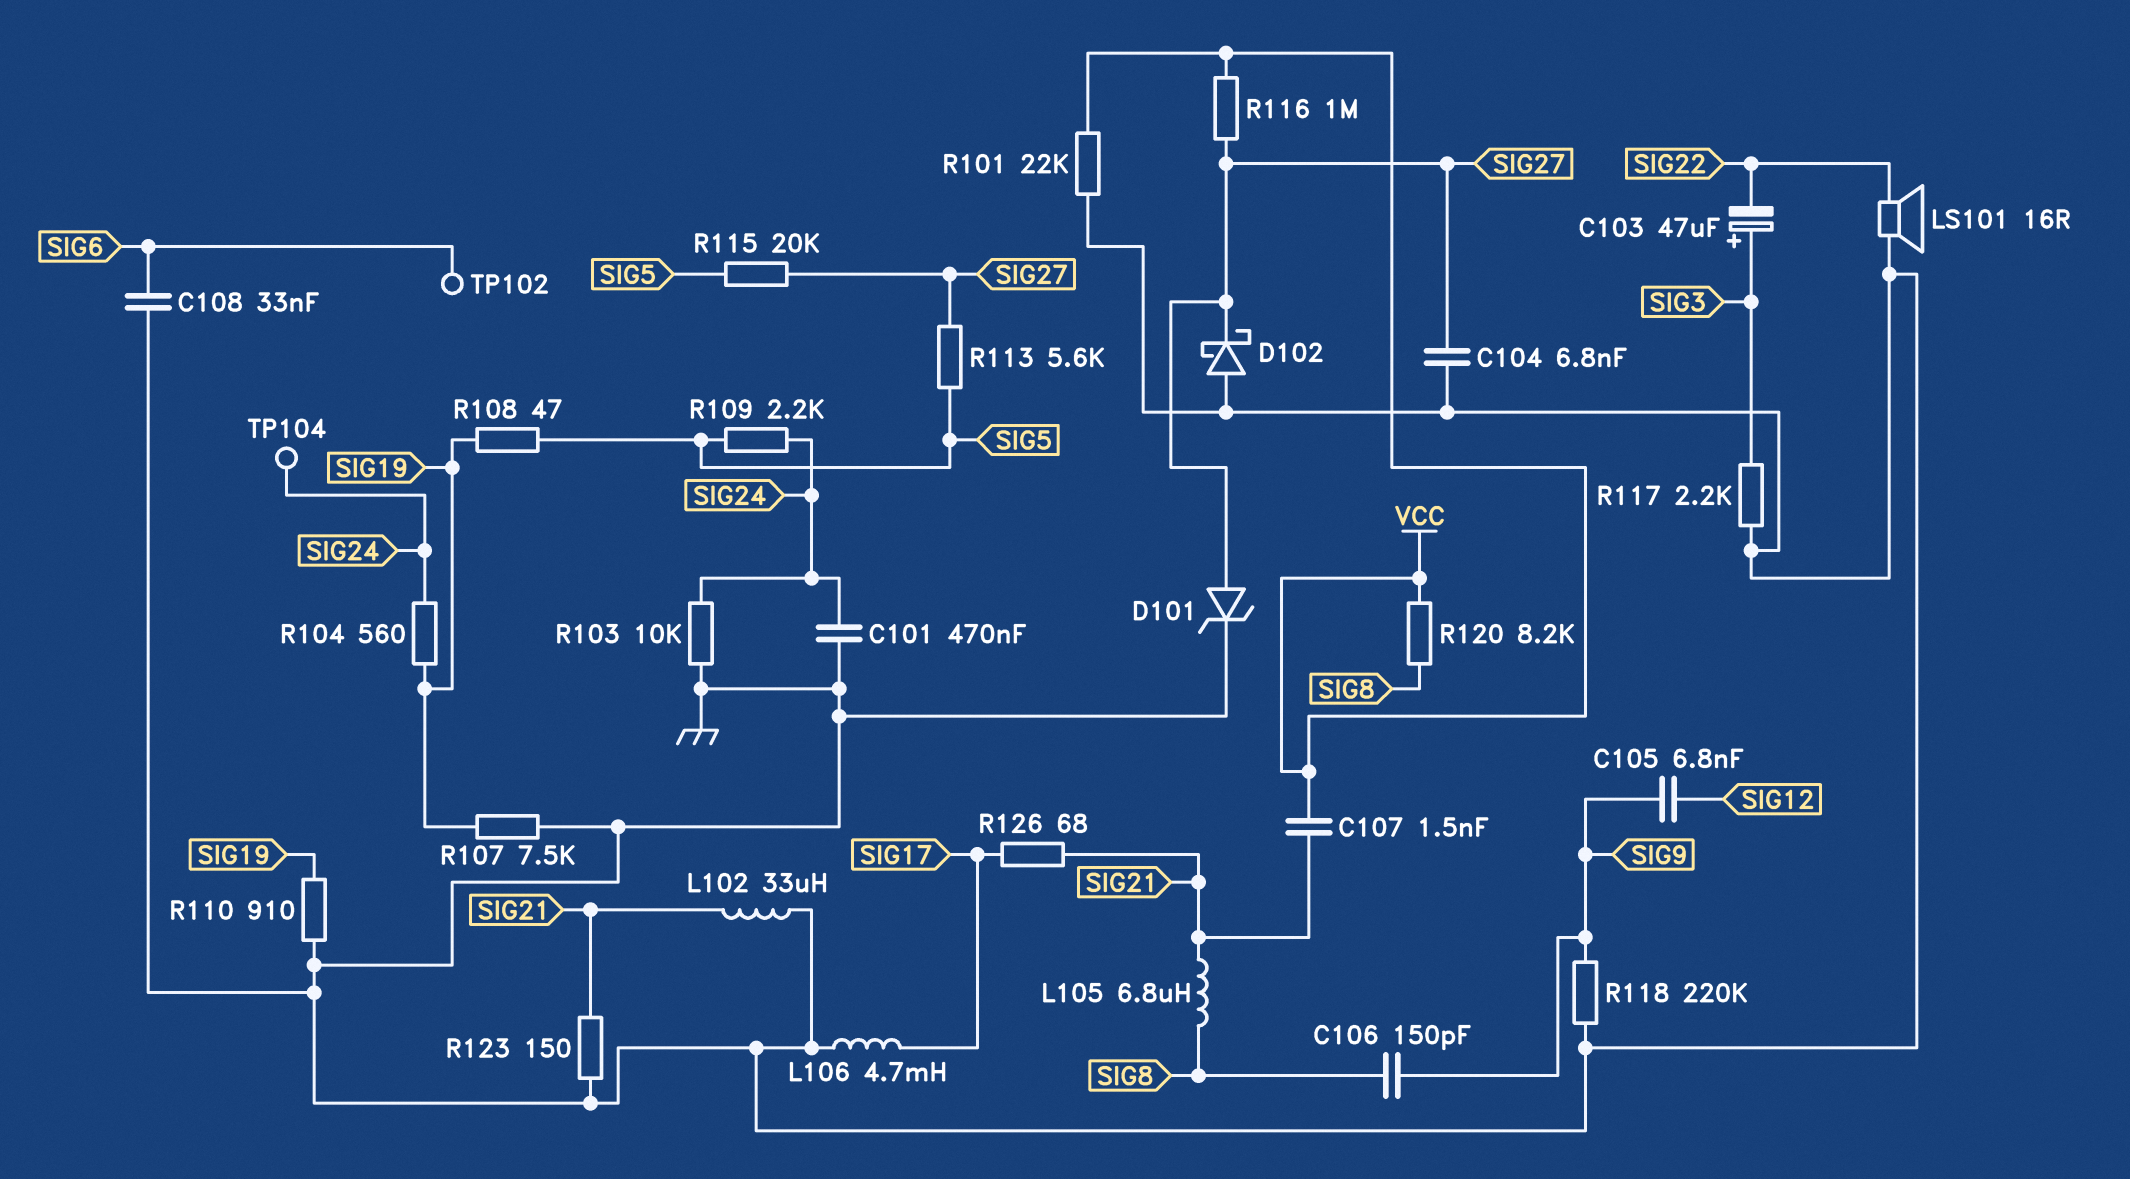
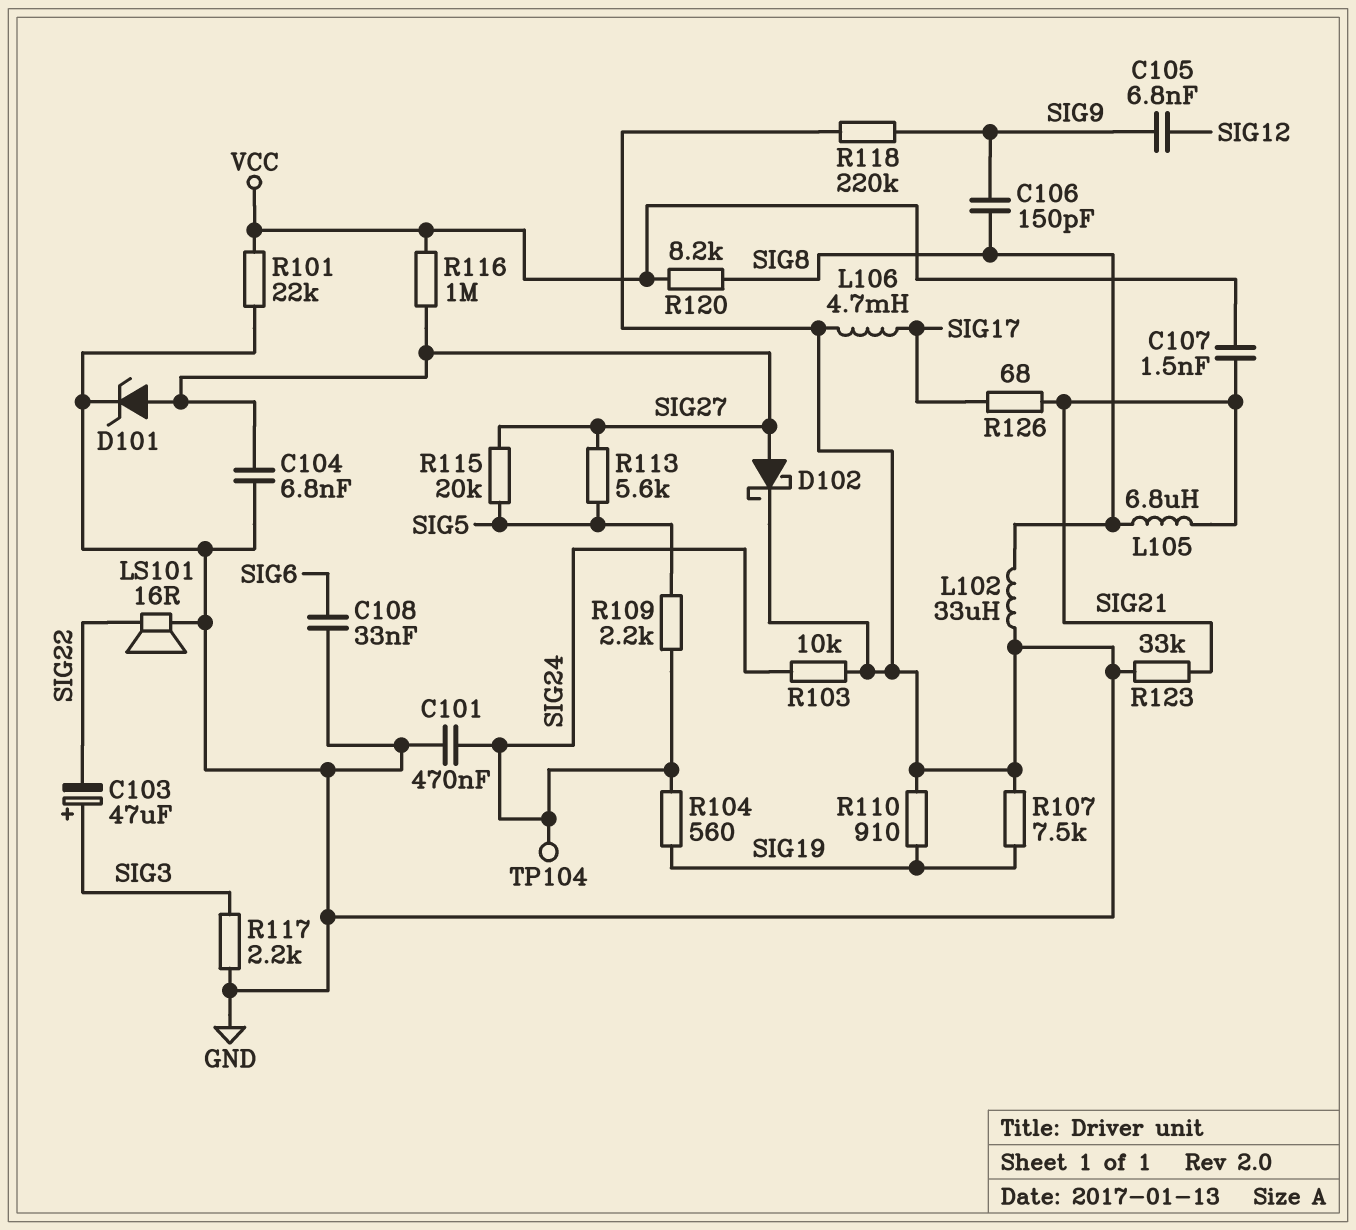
D102: schottky (A GND, K SIG27) -> schottky (A SIG27, K GND)
L102: 33uH (GND, SIG21) -> 33uH (GND, SIG8)
R108: 47 (SIG5, SIG19) -> none
R123: 150 (GND, SIG21) -> 33k (GND, SIG21)
TP102: test point (SIG6) -> none

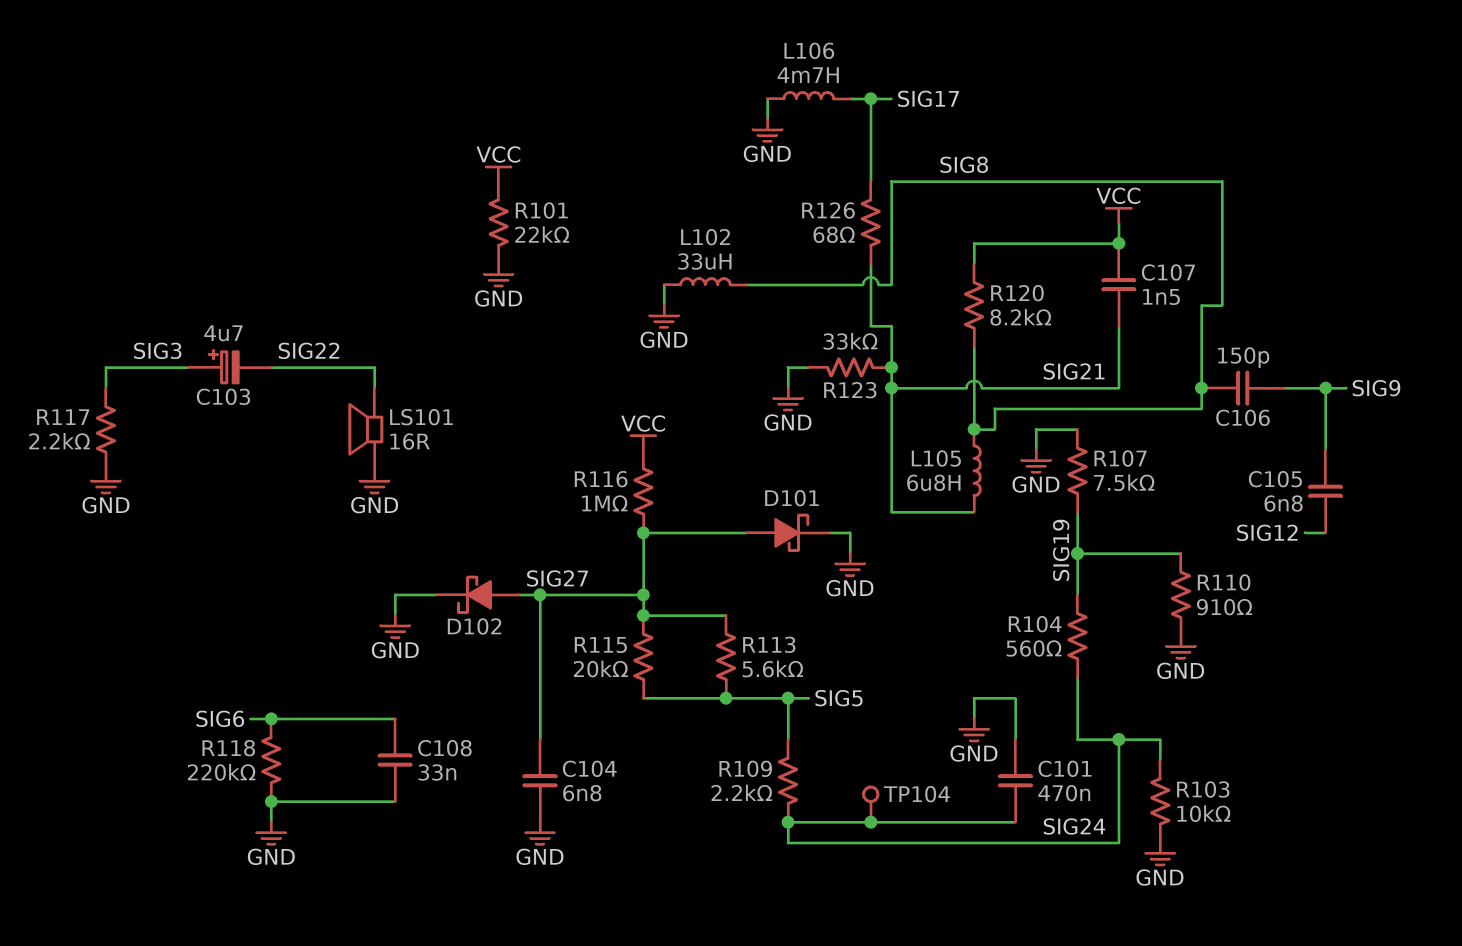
C103: 47uF (plus SIG3, minus SIG22) -> 4.7uF (plus SIG3, minus SIG22)
D101: zener (A SIG27, K GND) -> schottky (A SIG27, K GND)
R118: 220k (GND, SIG9) -> 220k (GND, SIG6)

